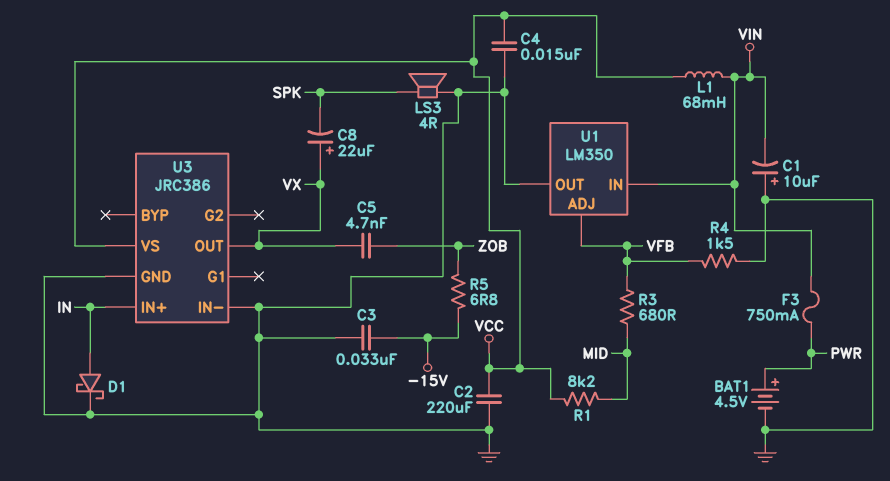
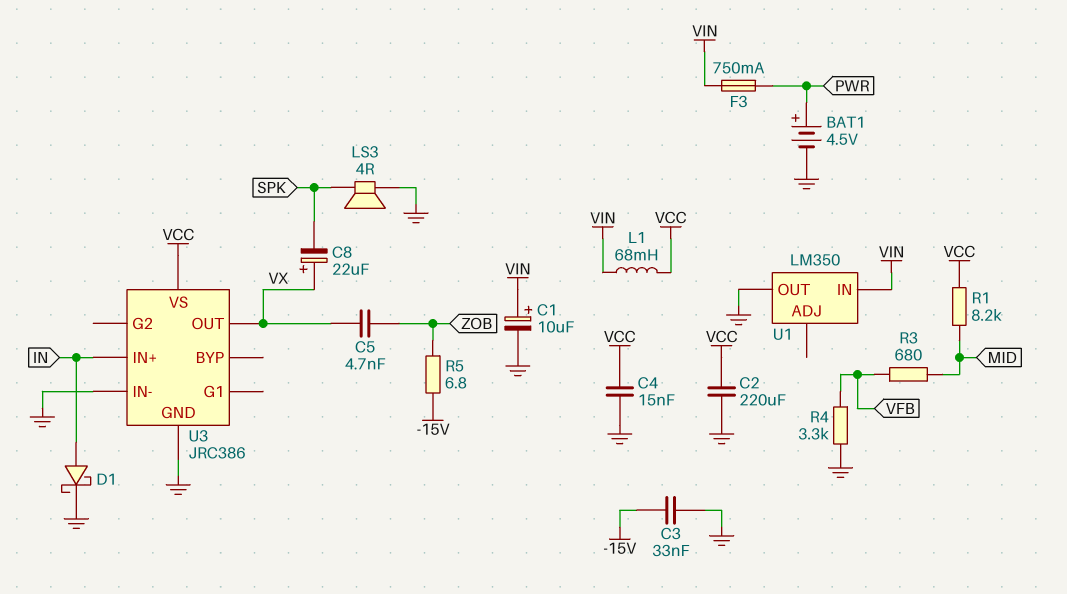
C1: 10uF (plus GND, minus VIN) -> 10uF (plus VIN, minus GND)
R4: 1.5k (GND, VFB) -> 3.3k (GND, VFB)
U1 pin ADJ: VFB -> none

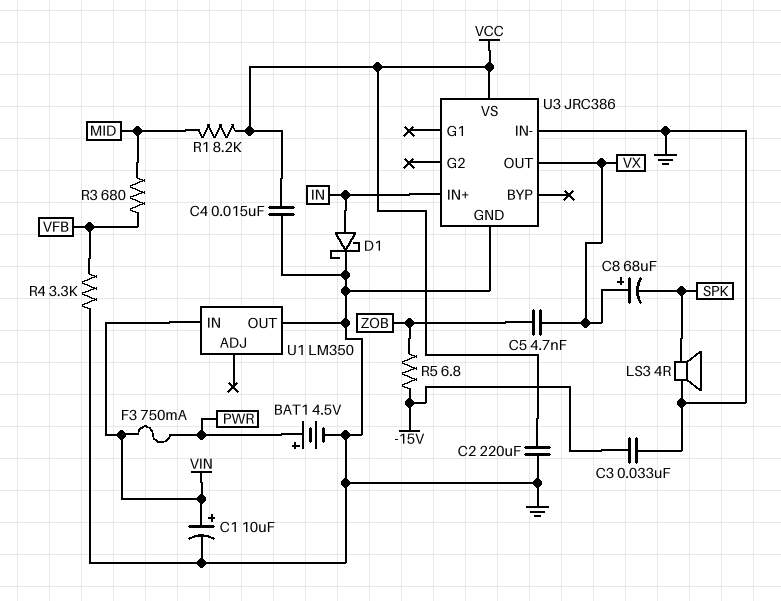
C8: 22uF (plus VX, minus SPK) -> 68uF (plus VX, minus SPK)
L1: 68mH (VCC, VIN) -> none

